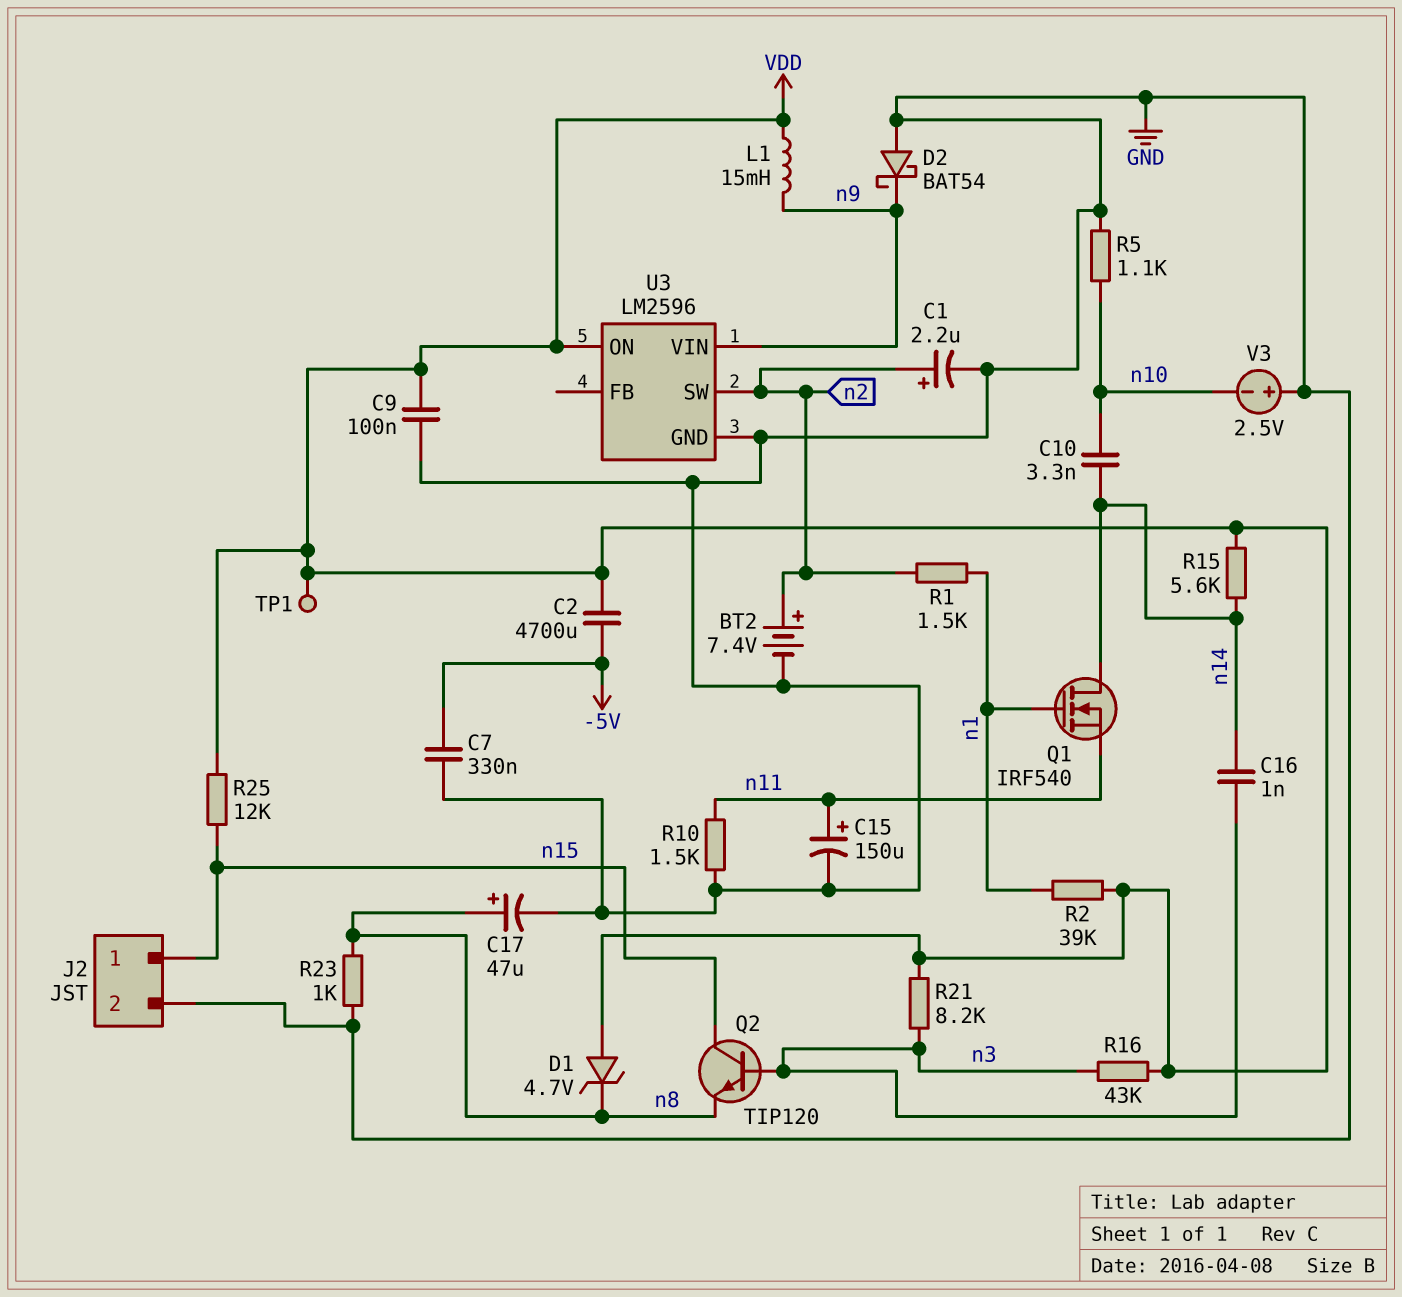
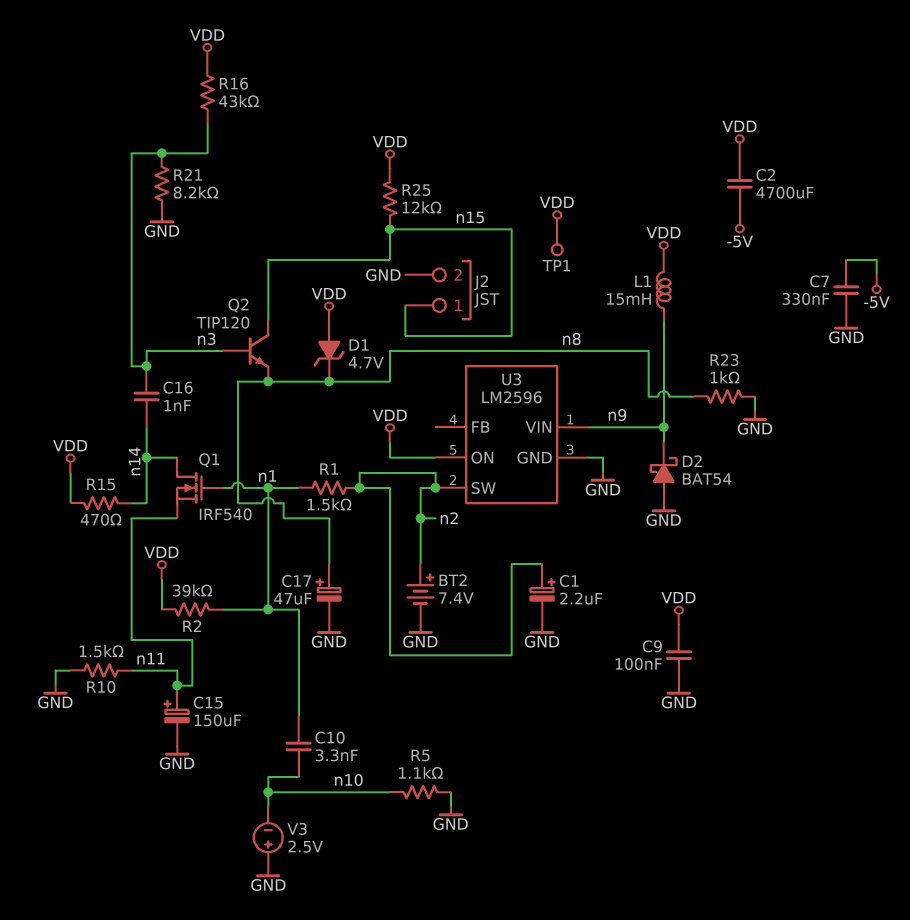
C10: 3.3nF (n10, n14) -> 3.3nF (n1, n10)
R15: 5.6k (VDD, n14) -> 470 (VDD, n14)
R21: 8.2k (VDD, n3) -> 8.2k (GND, n3)

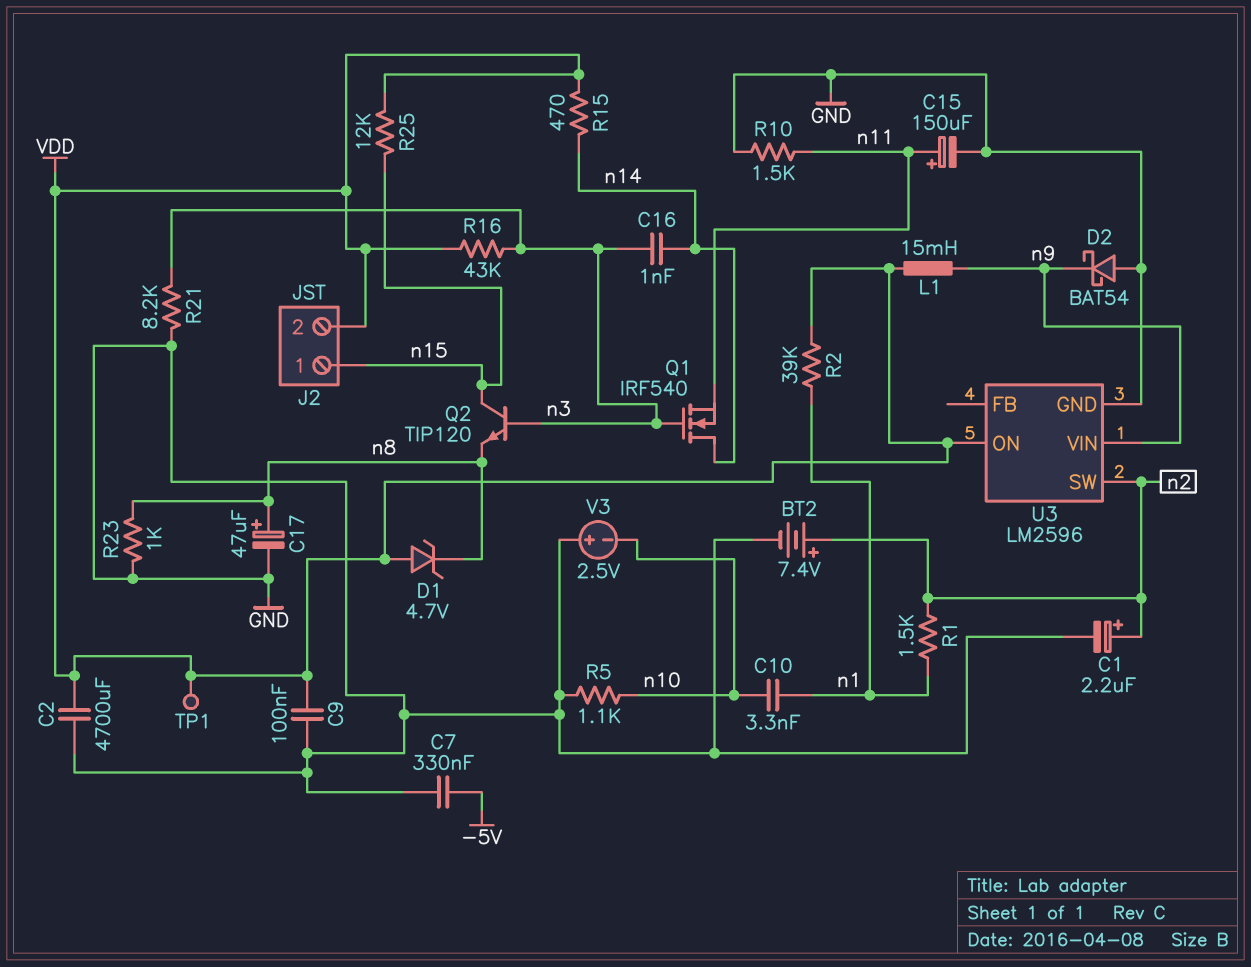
C2: 4700uF (-5V, VDD) -> 4700uF (GND, VDD)
J2 pin 2: GND -> VDD
Q1: NMOS IRF540 (G n1, D n14, S n11) -> NMOS IRF540 (G n3, D n14, S n11)

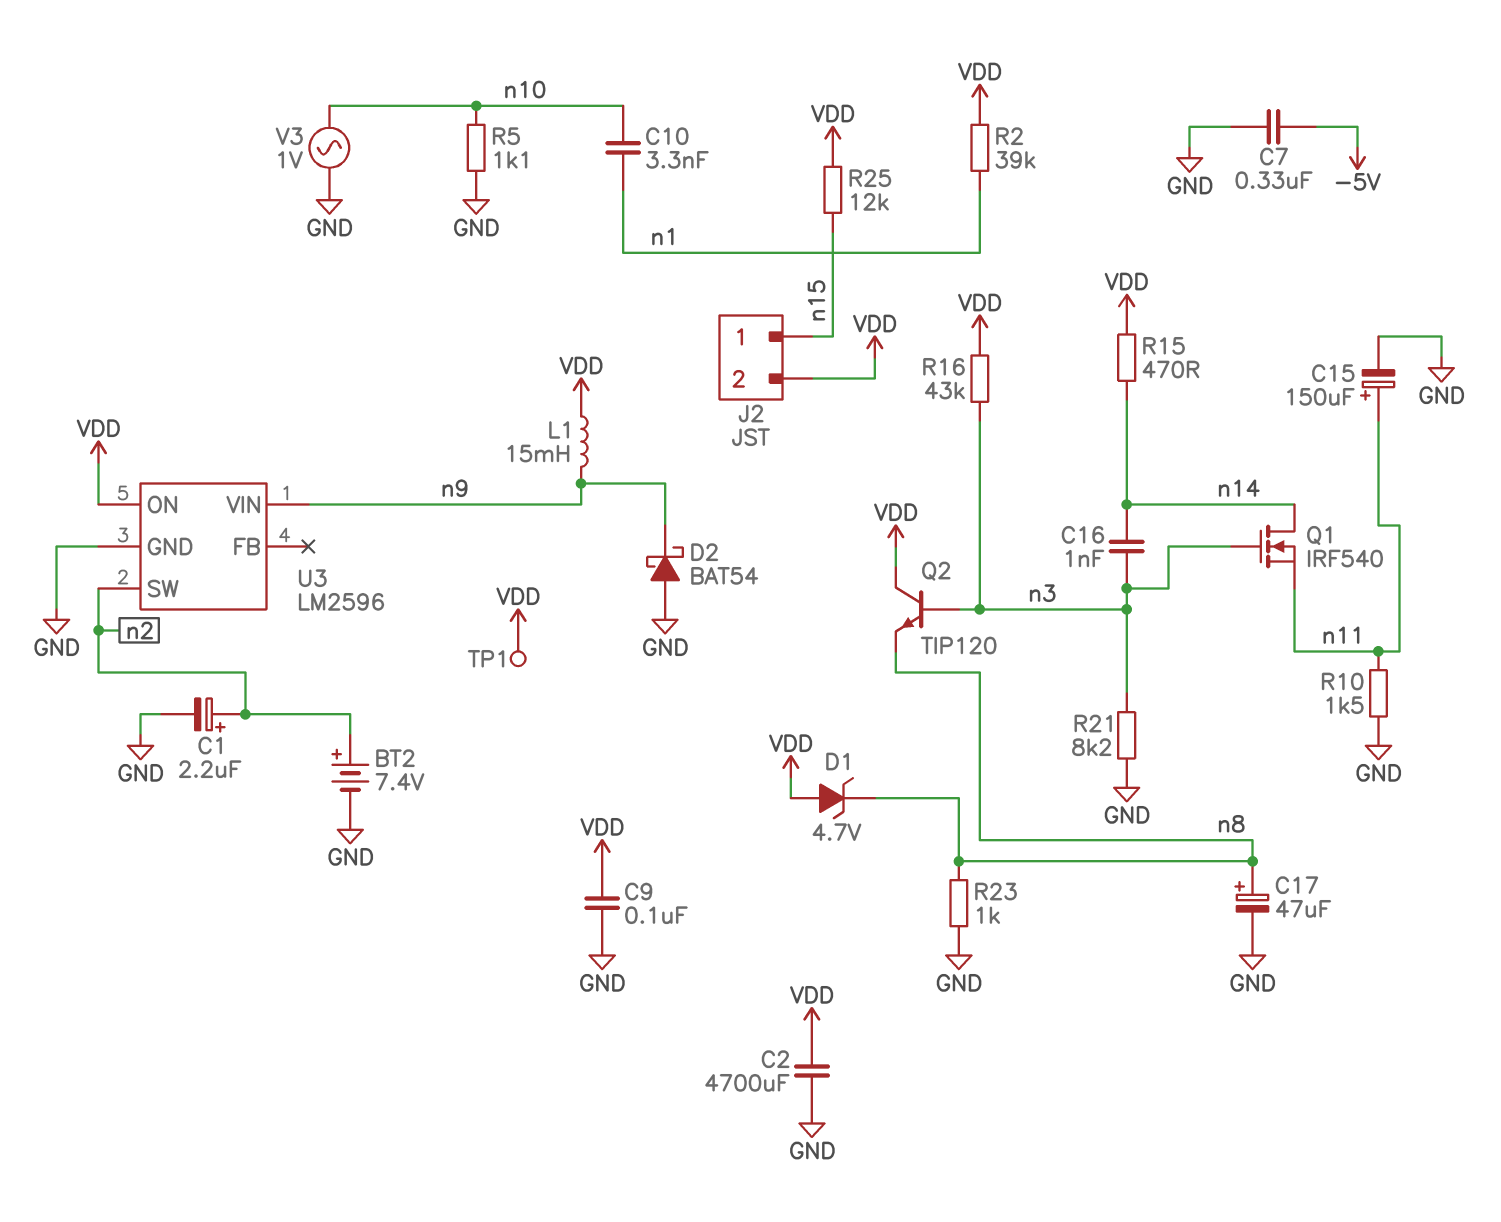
Q2: NPN TIP120 (B n3, C n15, E n8) -> NPN TIP120 (B n3, C VDD, E n8)
R1: 1.5k (n1, n2) -> none
V3: 2.5V (plus GND, minus n10) -> AC 1V (GND, n10)

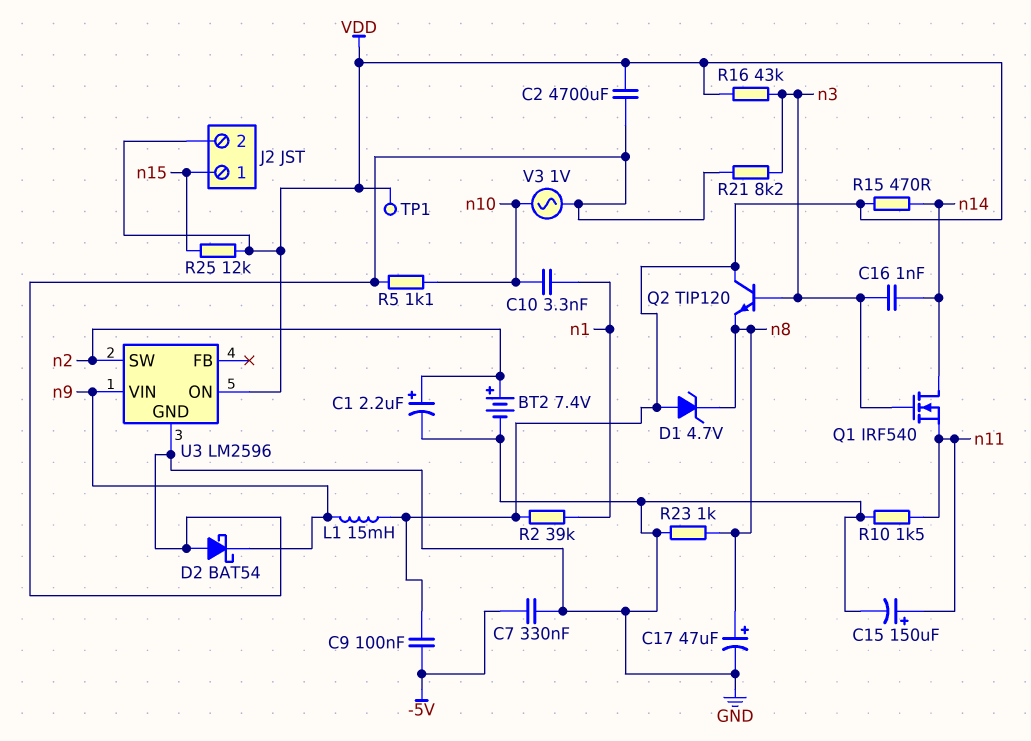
C9: 100nF (GND, VDD) -> 100nF (-5V, VDD)

